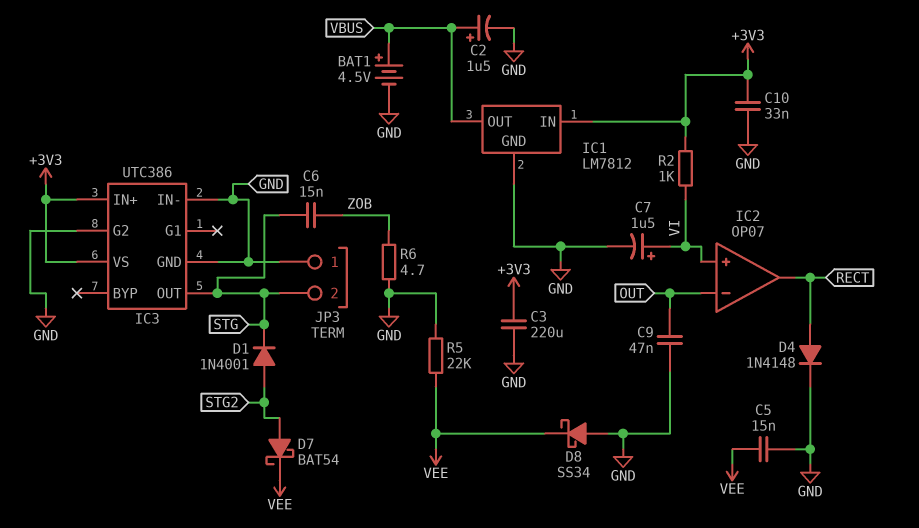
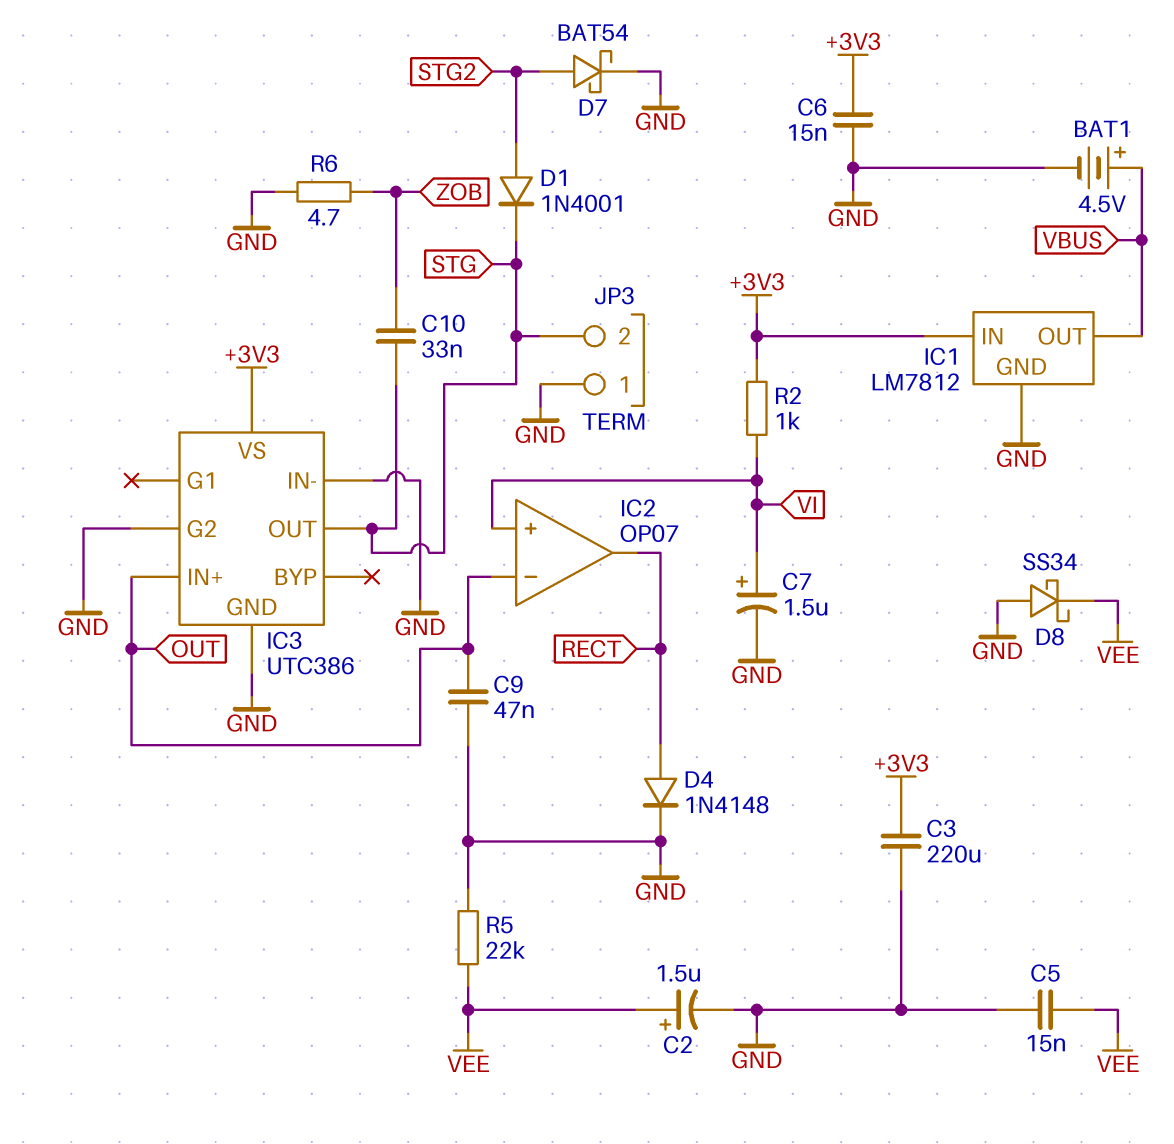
C2: 1.5uF (plus VBUS, minus GND) -> 1.5uF (plus VEE, minus GND)
C6: 15nF (STG, ZOB) -> 15nF (+3V3, GND)
C10: 33nF (+3V3, GND) -> 33nF (STG, ZOB)
D7: schottky BAT54 (A STG2, K VEE) -> schottky BAT54 (A STG2, K GND)
IC3 pin IN+: +3V3 -> OUT

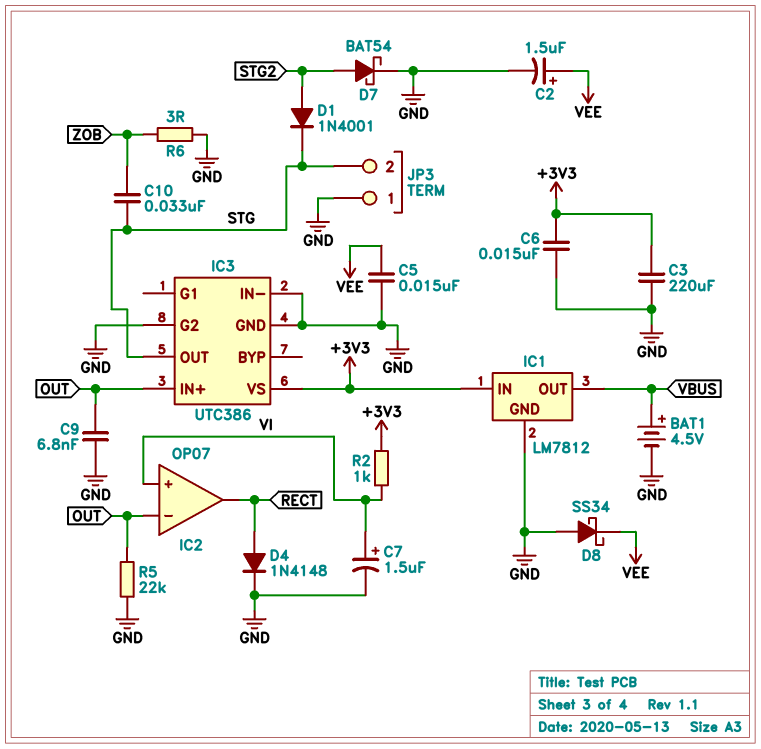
C9: 47nF (GND, OUT) -> 6.8nF (GND, OUT)
R5: 22k (GND, VEE) -> 22k (GND, OUT)
R6: 4.7 (GND, ZOB) -> 3 (GND, ZOB)

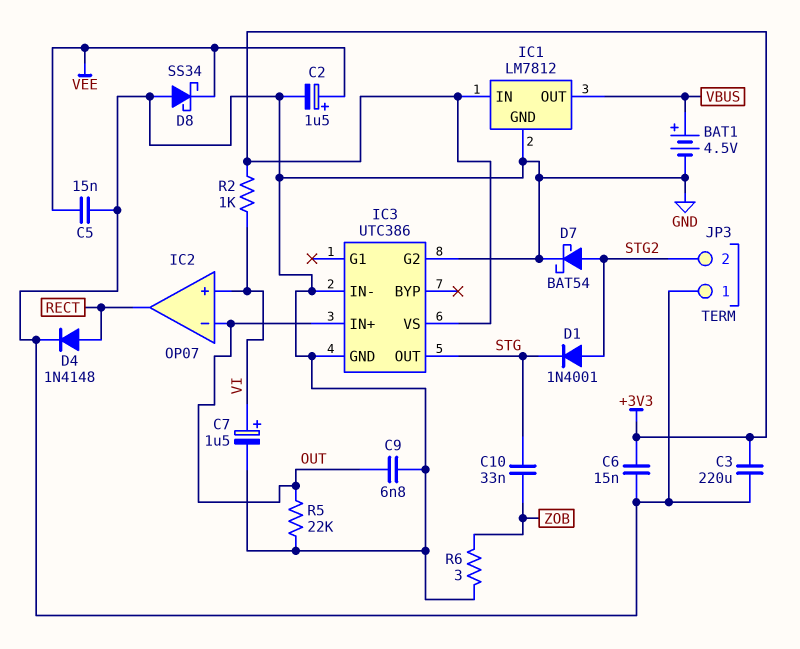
JP3 pin 2: STG -> STG2

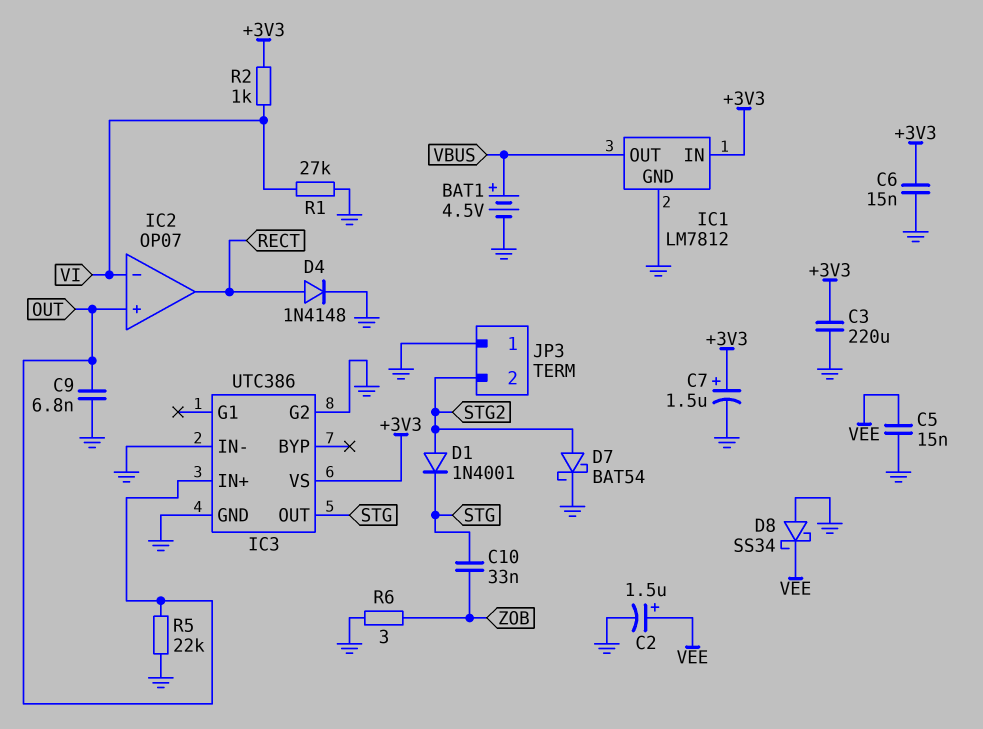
C7: 1.5uF (plus VI, minus GND) -> 1.5uF (plus +3V3, minus GND)
IC2 pin in+: VI -> OUT
IC2 pin in-: OUT -> VI
R1: none -> 27k (GND, VI)

